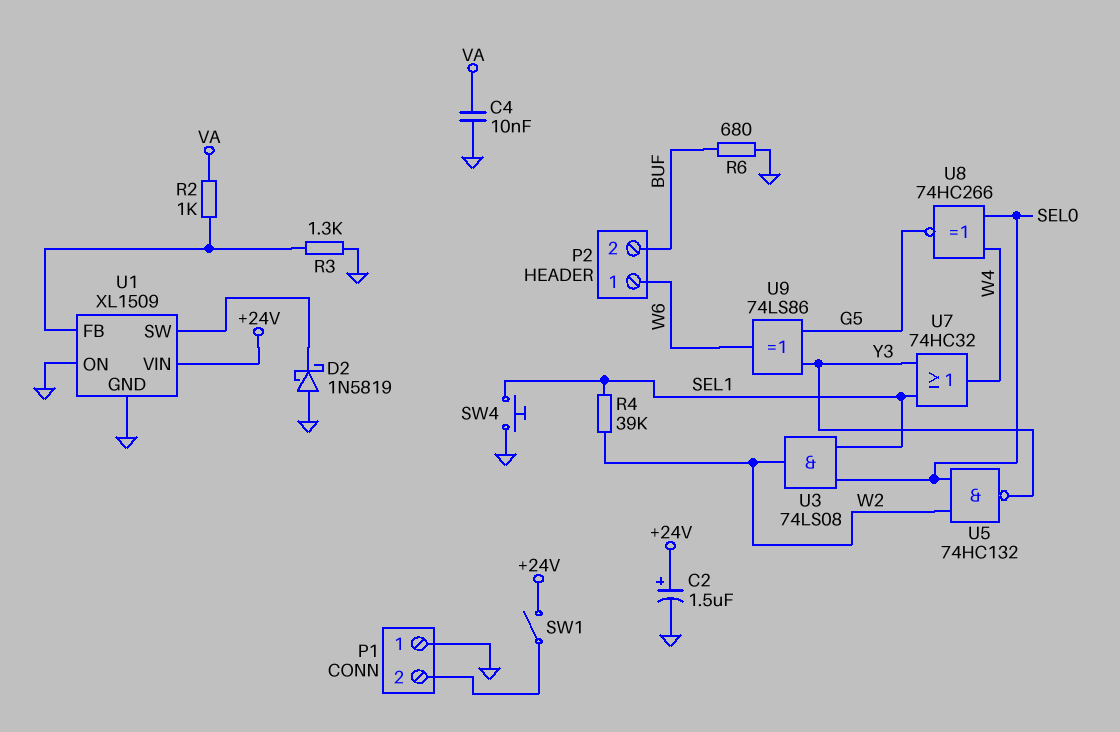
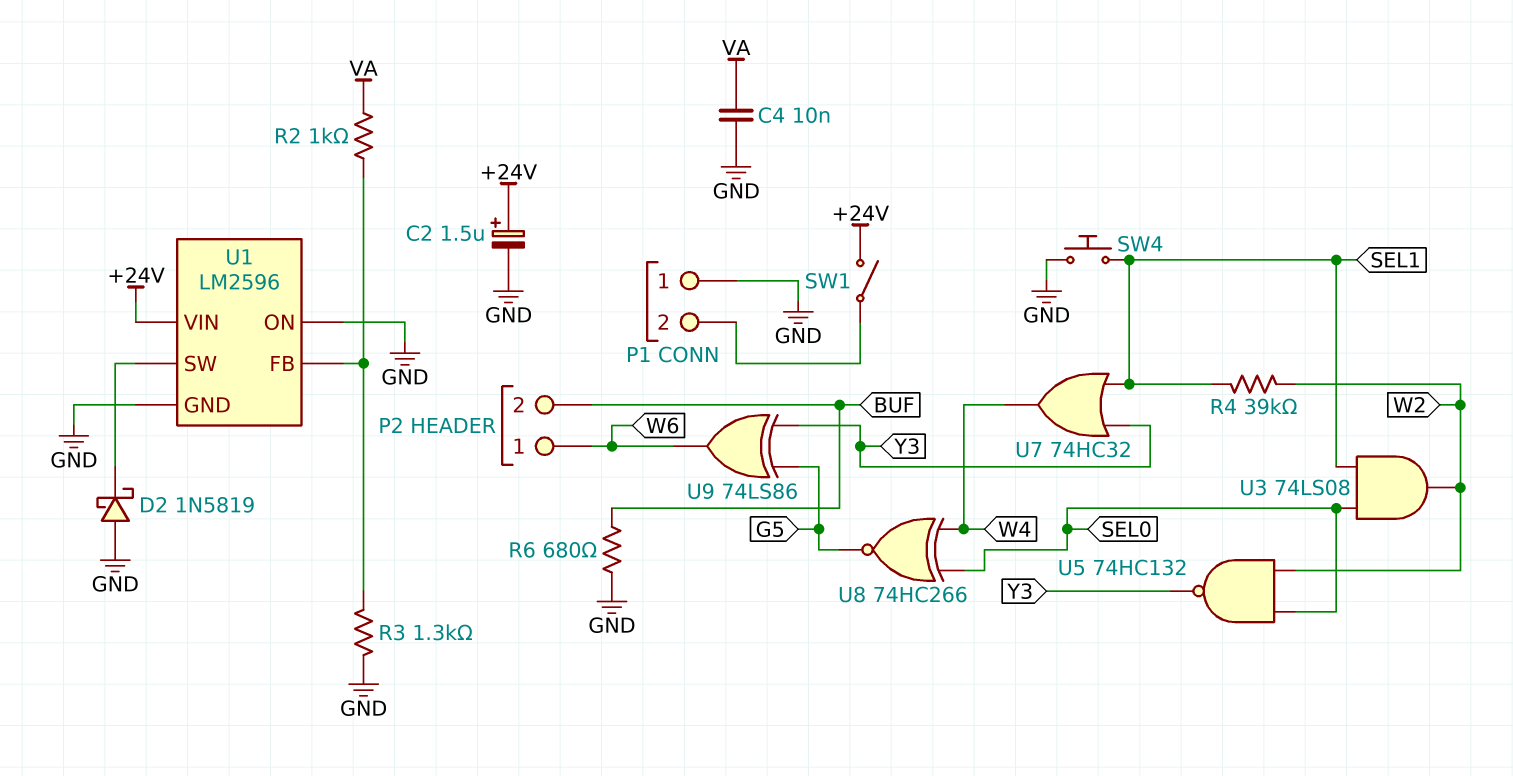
U1: XL1509 -> LM2596

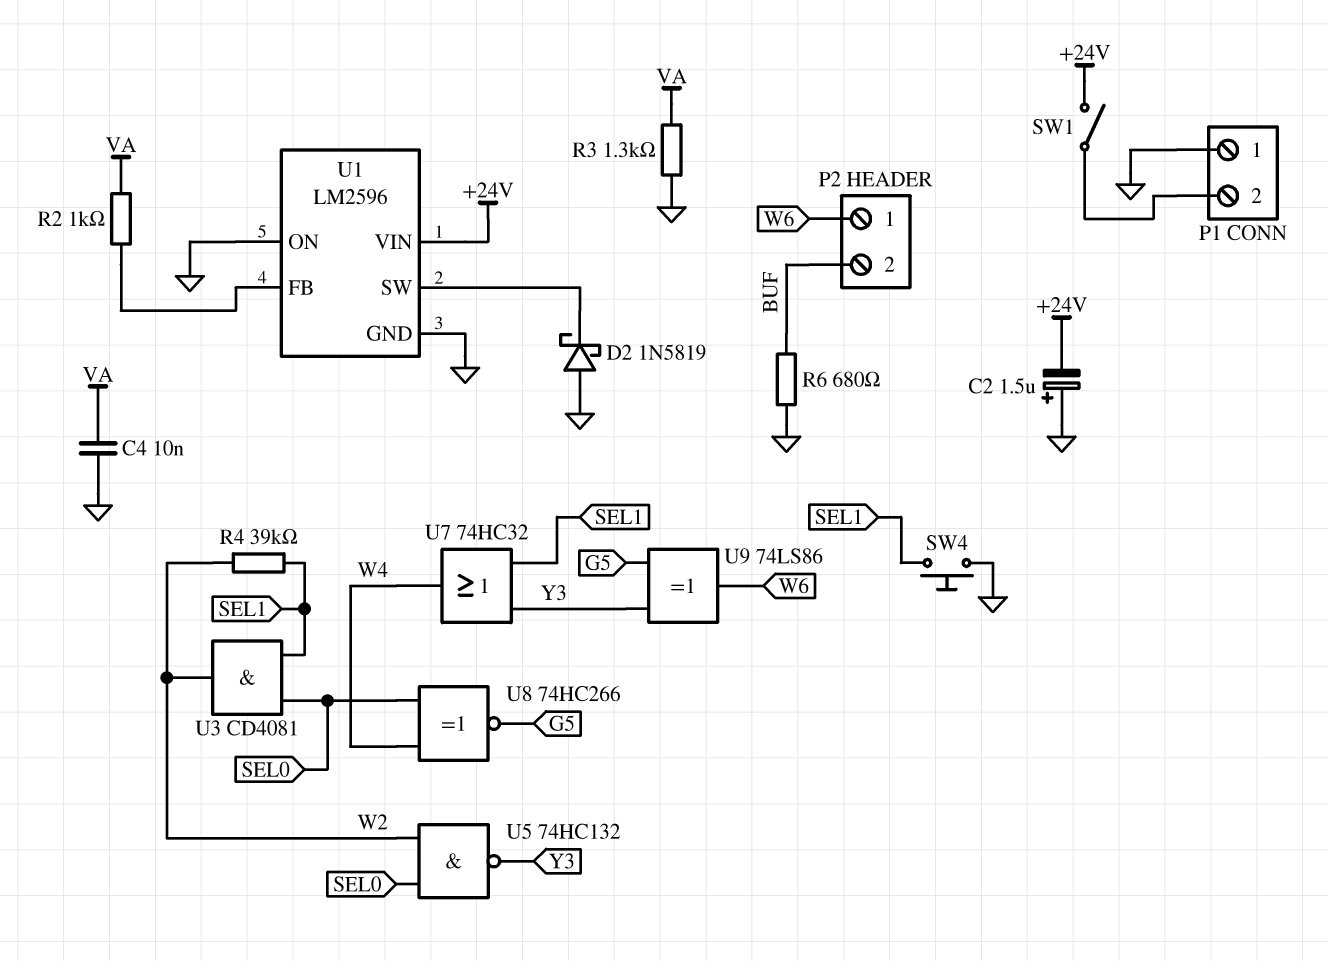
C2: 1.5uF (plus +24V, minus GND) -> 1.5uF (plus GND, minus +24V)
R3: 1.3k (GND, U1/FB) -> 1.3k (GND, VA)
U3: AND 74LS08 (in SEL0, in SEL1, out W2) -> AND CD4081 (in SEL0, in SEL1, out W2)

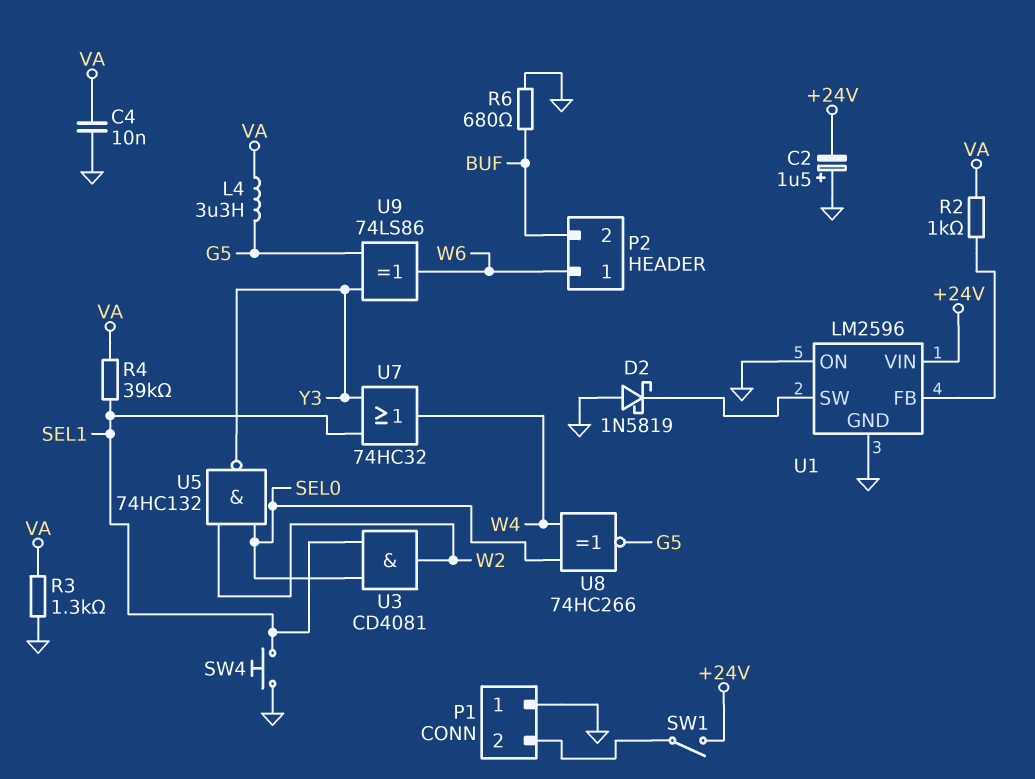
L4: none -> 3.3uH (G5, VA)
R4: 39k (SEL1, W2) -> 39k (SEL1, VA)

